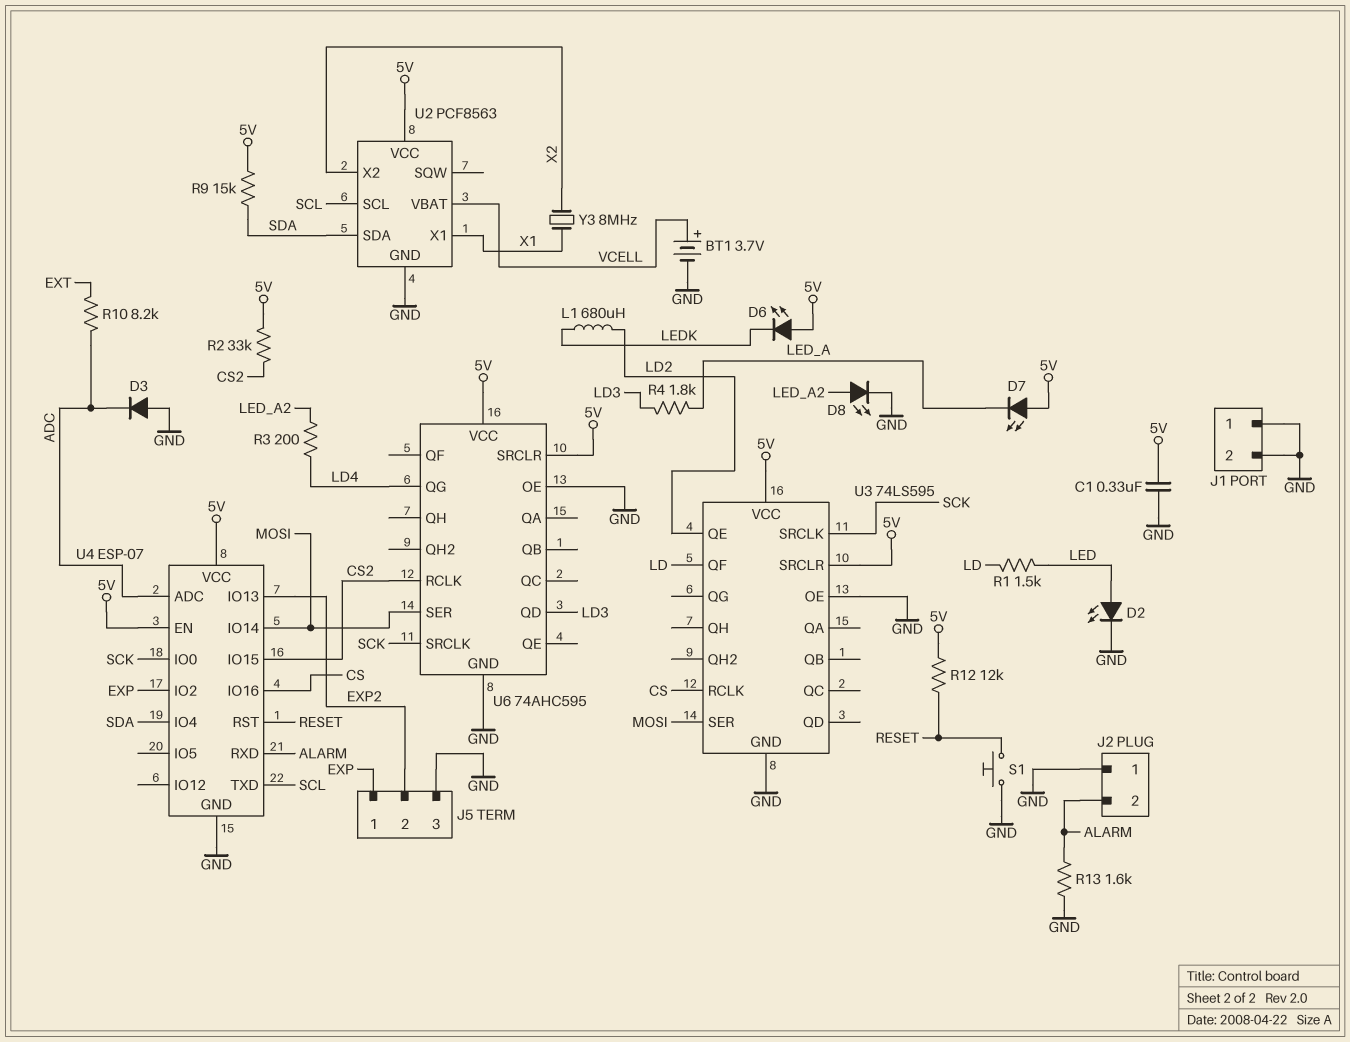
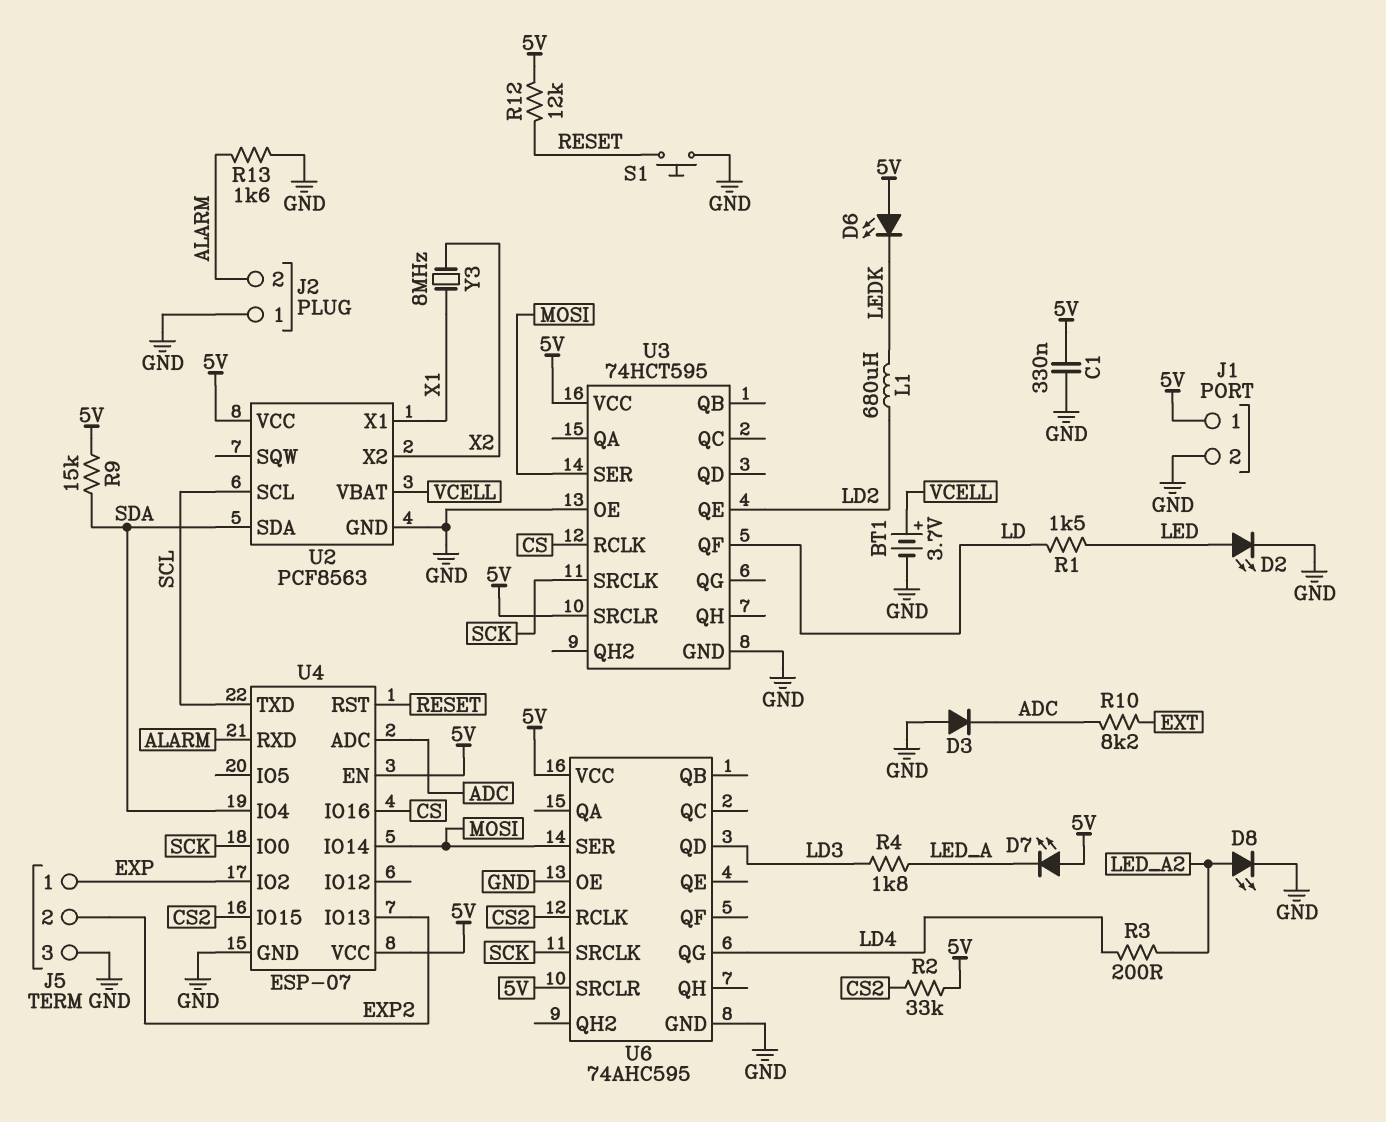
J1 pin 1: GND -> 5V
U3: 74LS595 -> 74HCT595

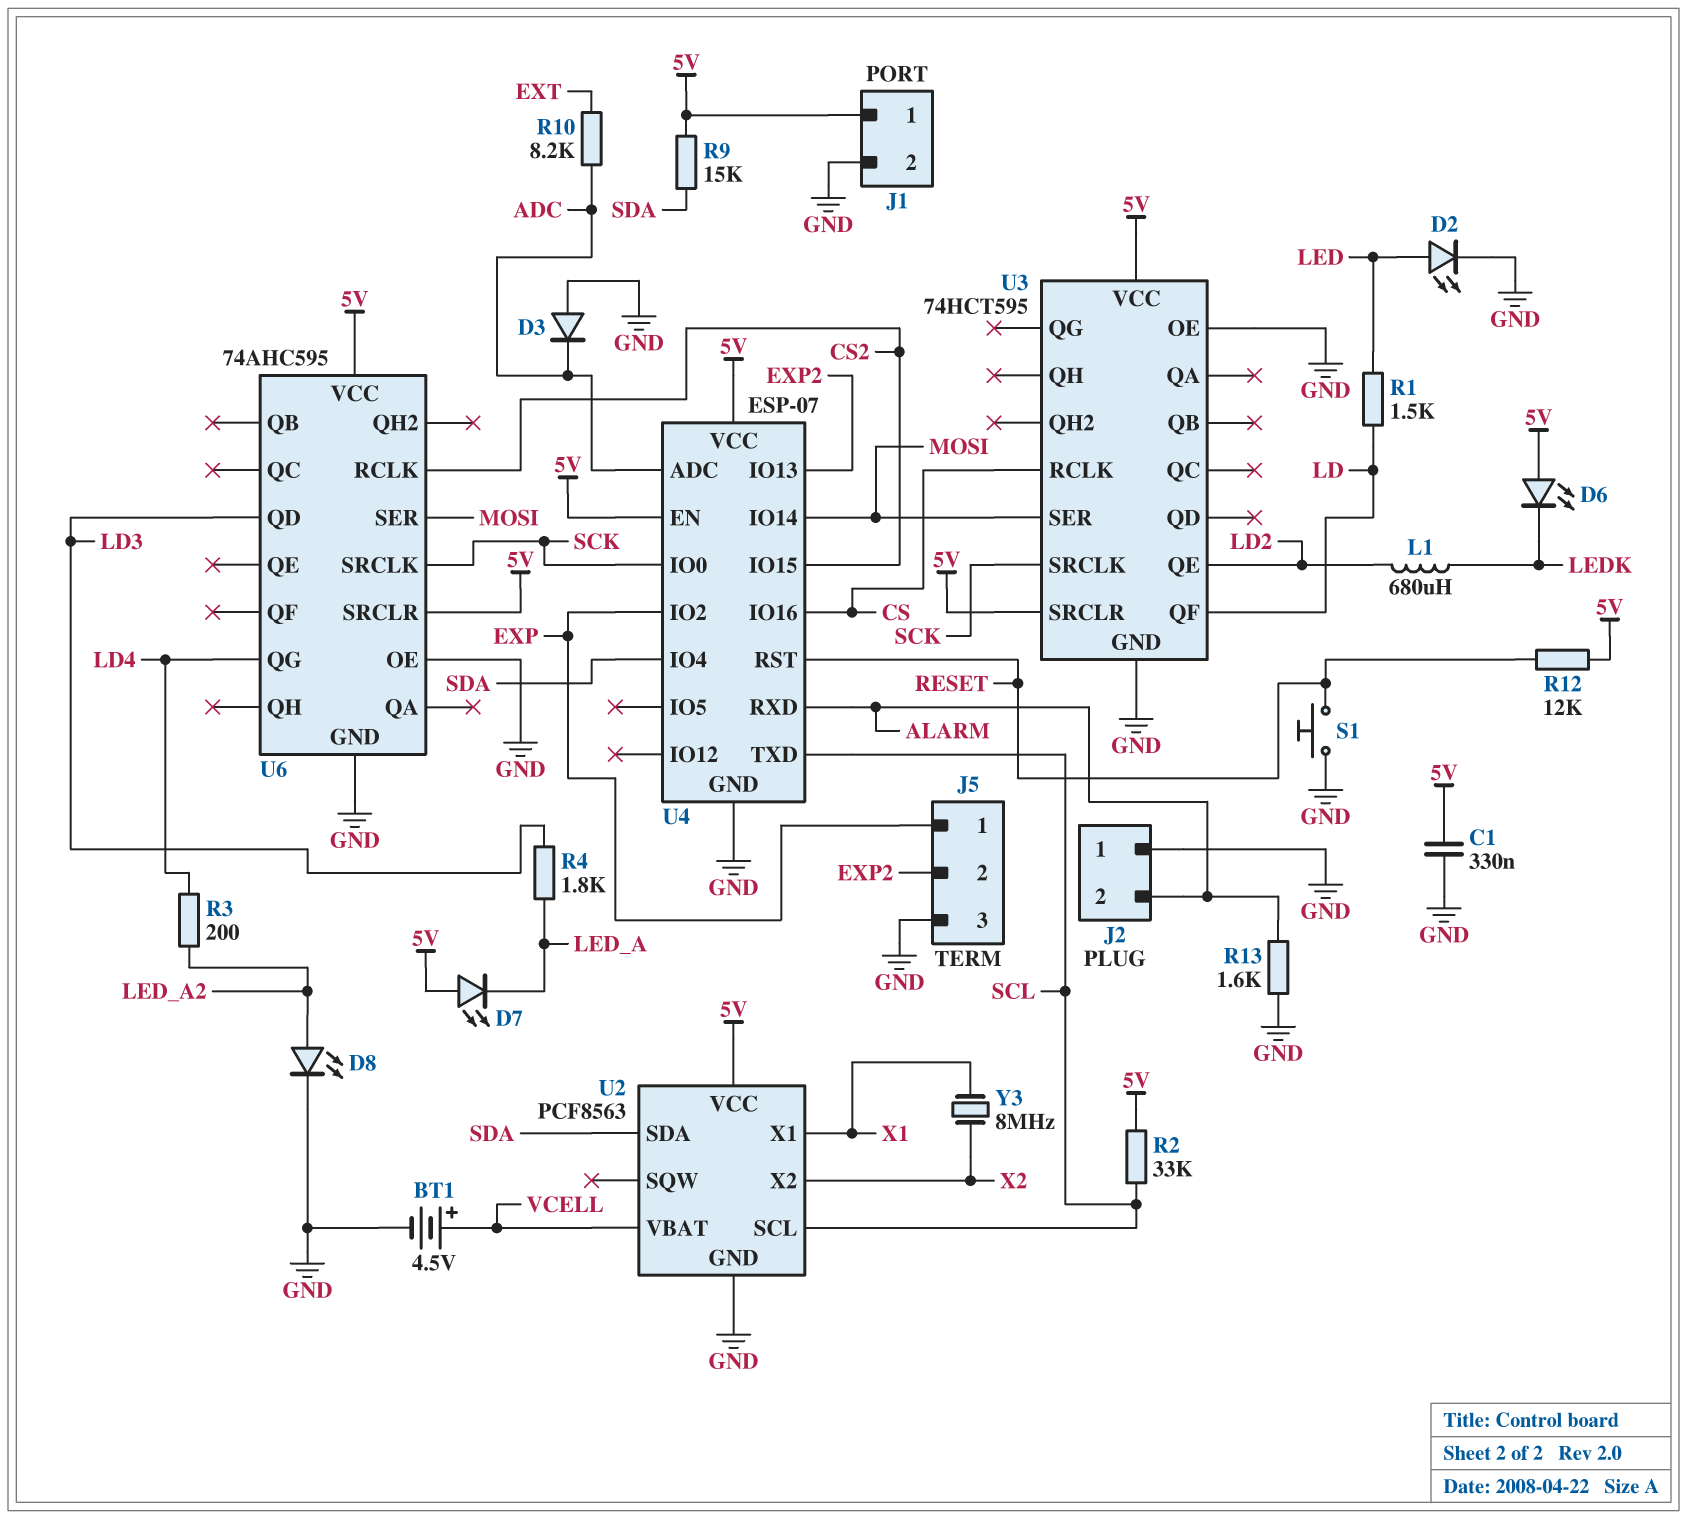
BT1: 3.7V (plus VCELL, minus GND) -> 4.5V (plus VCELL, minus GND)
R2: 33k (5V, CS2) -> 33k (5V, SCL)

